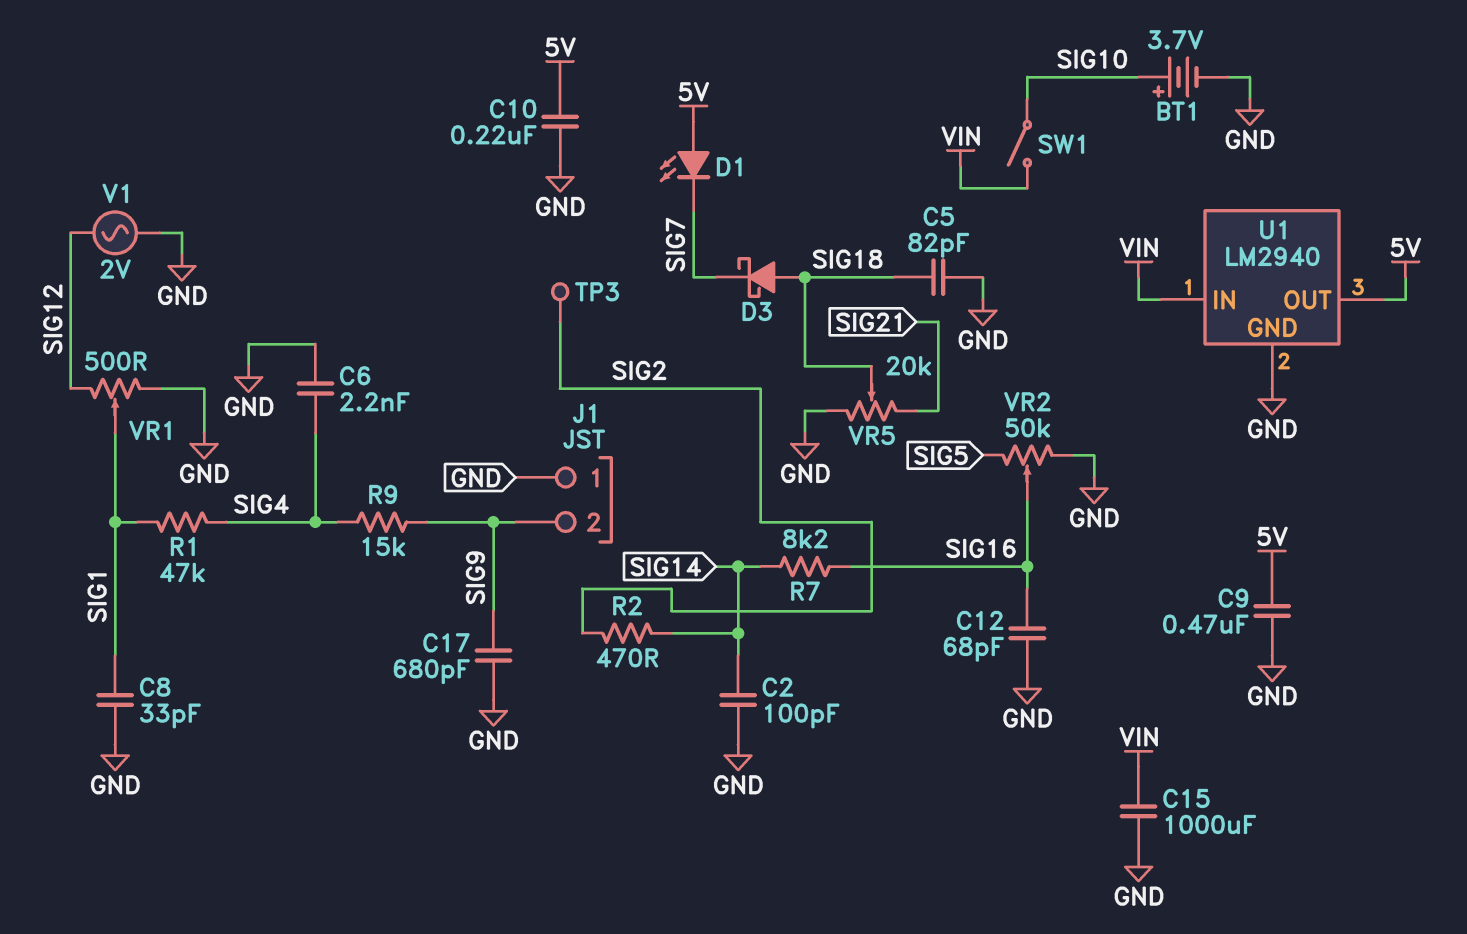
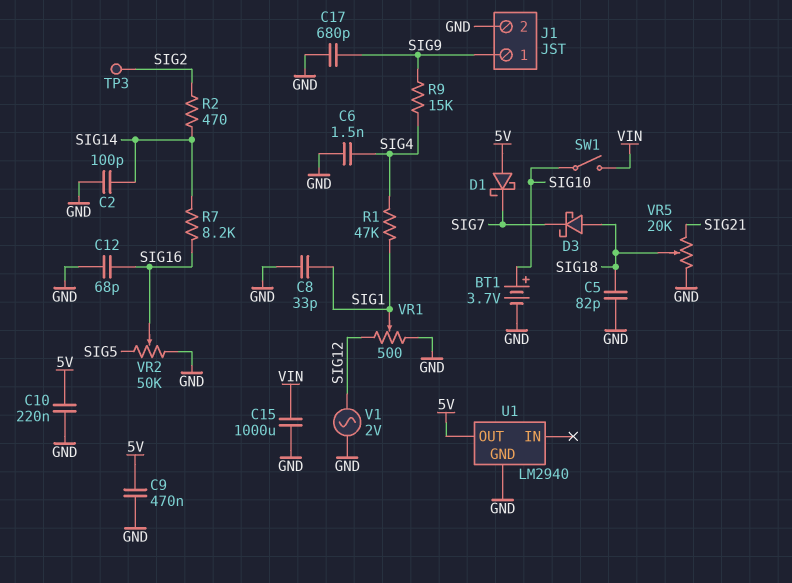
C6: 2.2nF (GND, SIG4) -> 1.5nF (GND, SIG4)
D1: LED (A 5V, K SIG7) -> schottky (A 5V, K SIG7)
J1 pin 1: GND -> SIG9
J1 pin 2: SIG9 -> GND
U1 pin IN: VIN -> none

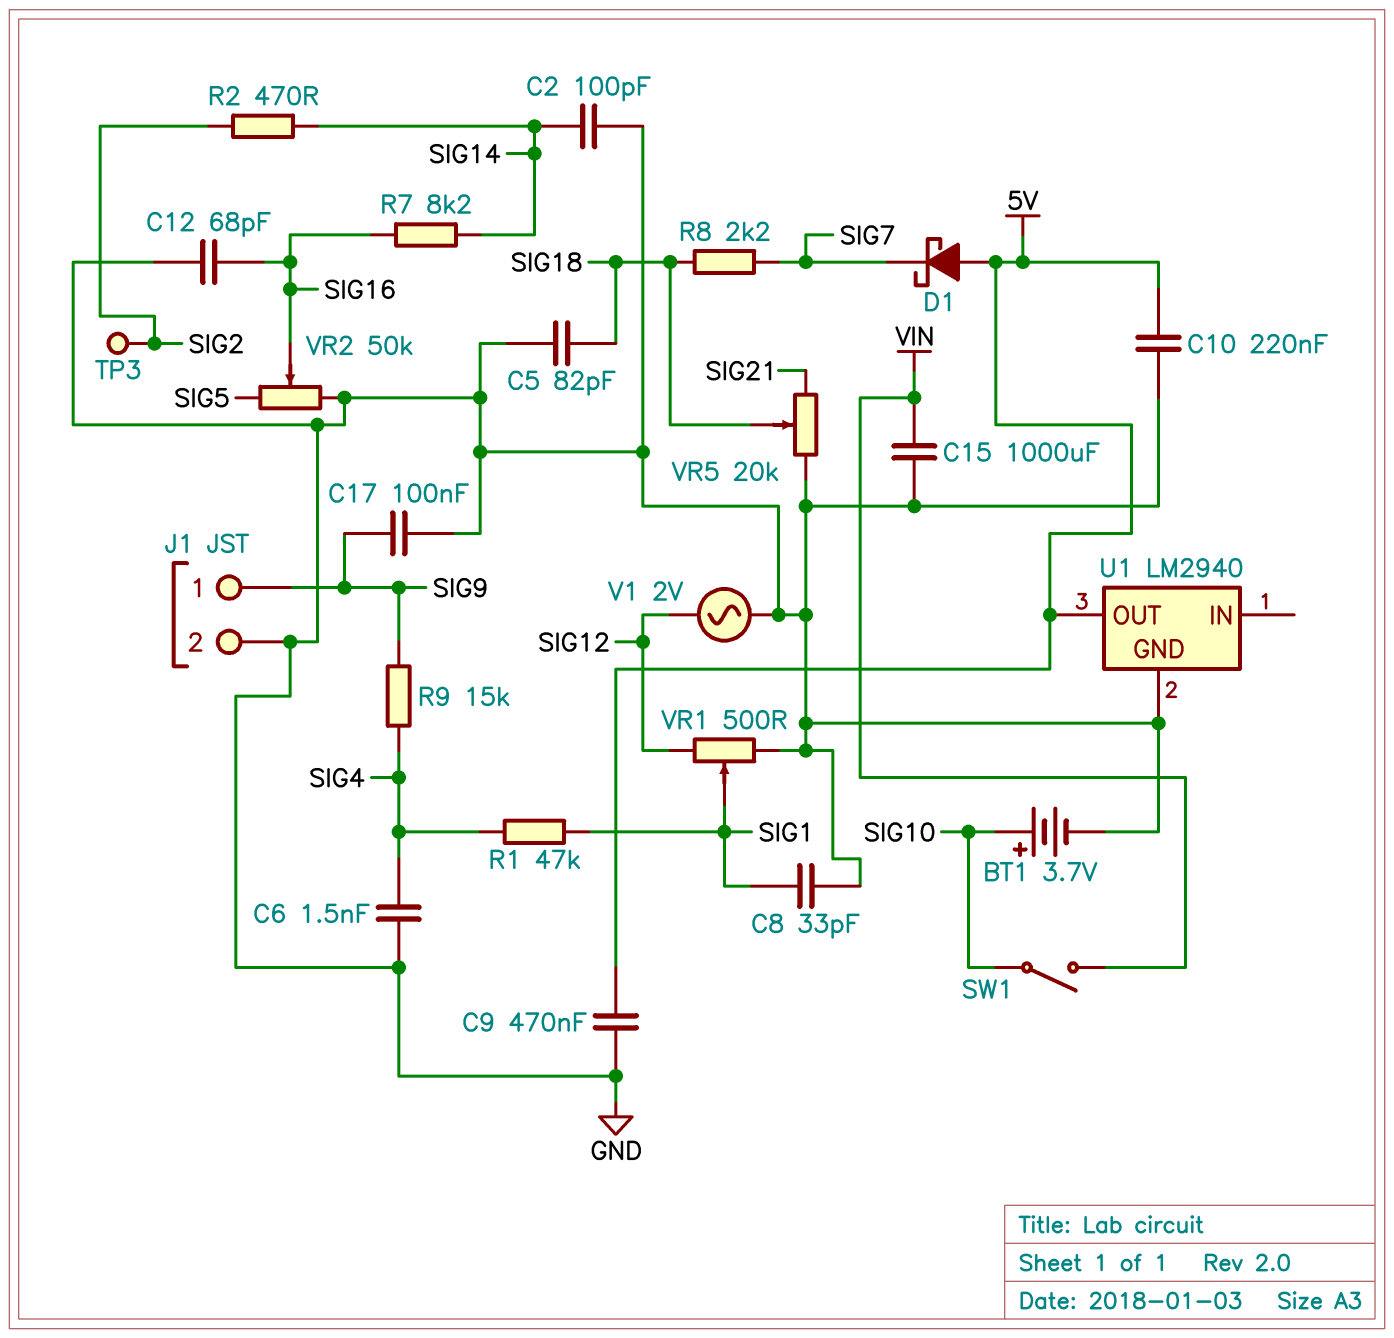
C17: 680pF (GND, SIG9) -> 100nF (GND, SIG9)
D3: schottky (A SIG18, K SIG7) -> none
R8: none -> 2.2k (SIG7, SIG18)

